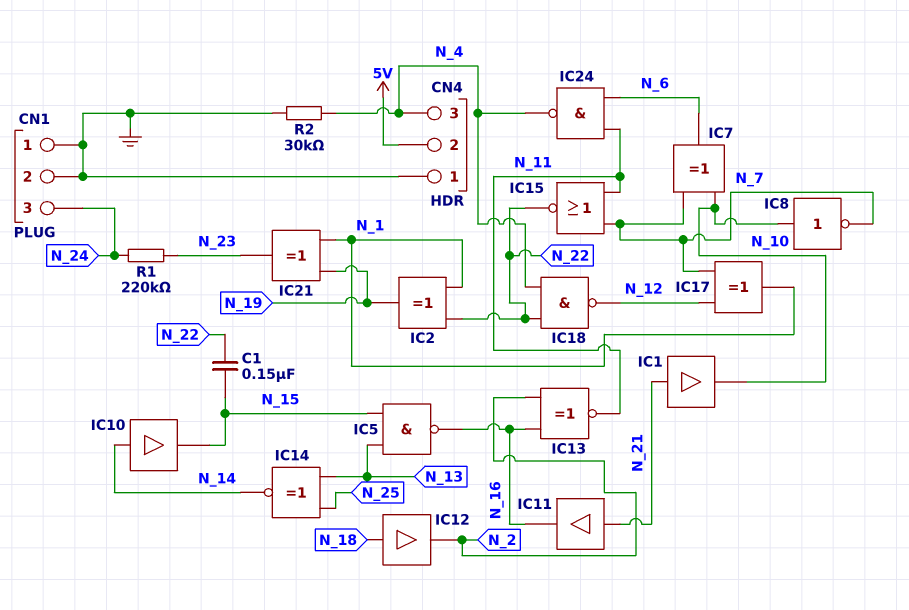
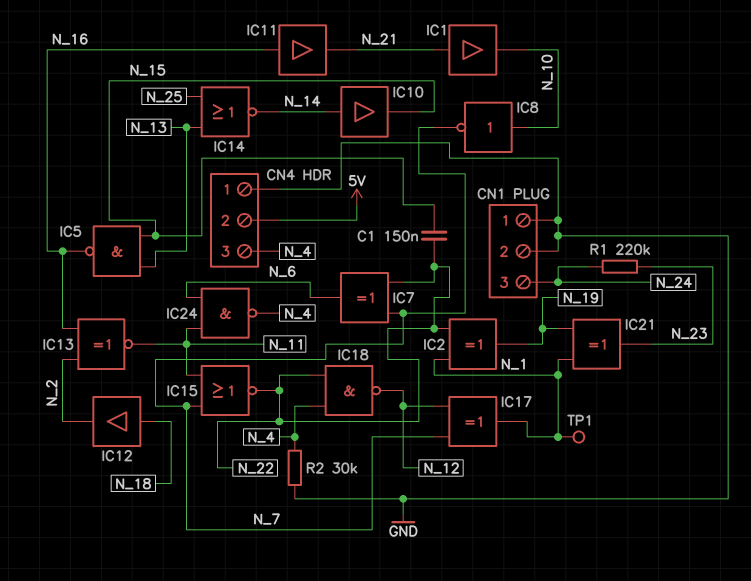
IC7: XOR (in N_7, in N_10, out N_6) -> XOR (in N_7, in N_22, out N_6)
IC11: buffer (in N_21, out N_16) -> buffer (in N_16, out N_21)
IC14: XNOR (in N_13, in N_25, out N_14) -> NOR (in N_13, in N_25, out N_14)
TP1: none -> test point (N_1)

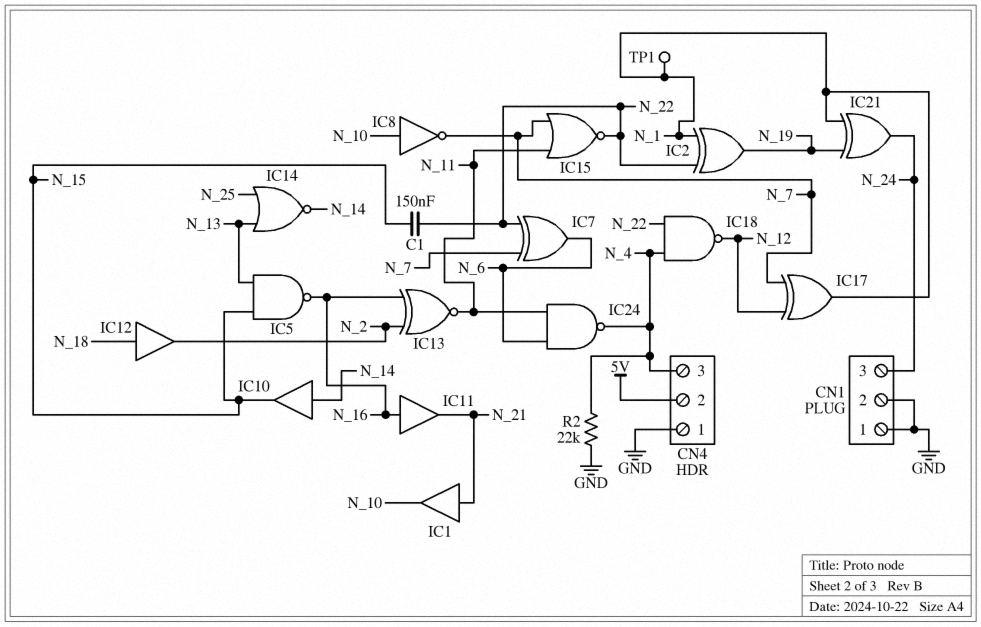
IC21: XOR (in N_1, in N_19, out N_23) -> XOR (in N_1, in N_19, out N_24)
R1: 220k (N_23, N_24) -> none
R2: 30k (GND, N_4) -> 22k (GND, N_4)

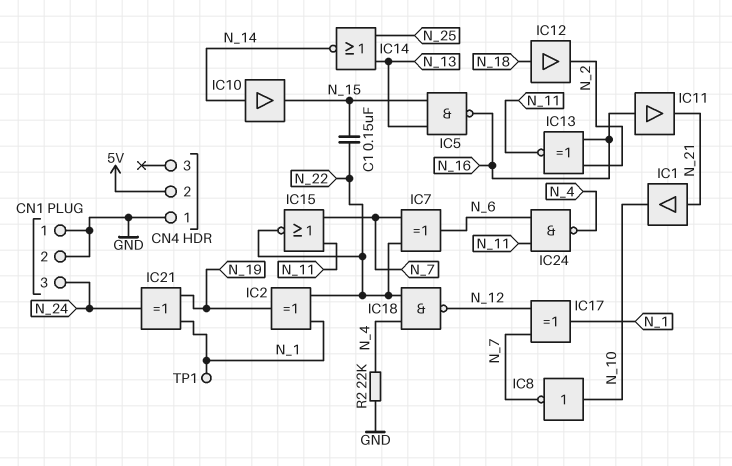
CN4 pin 3: N_4 -> none

